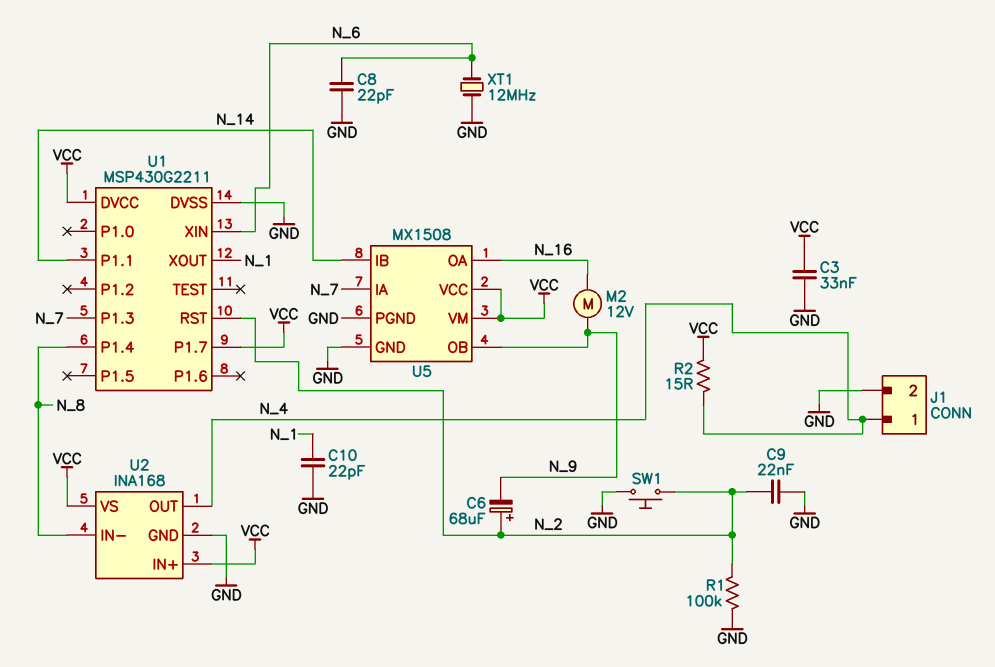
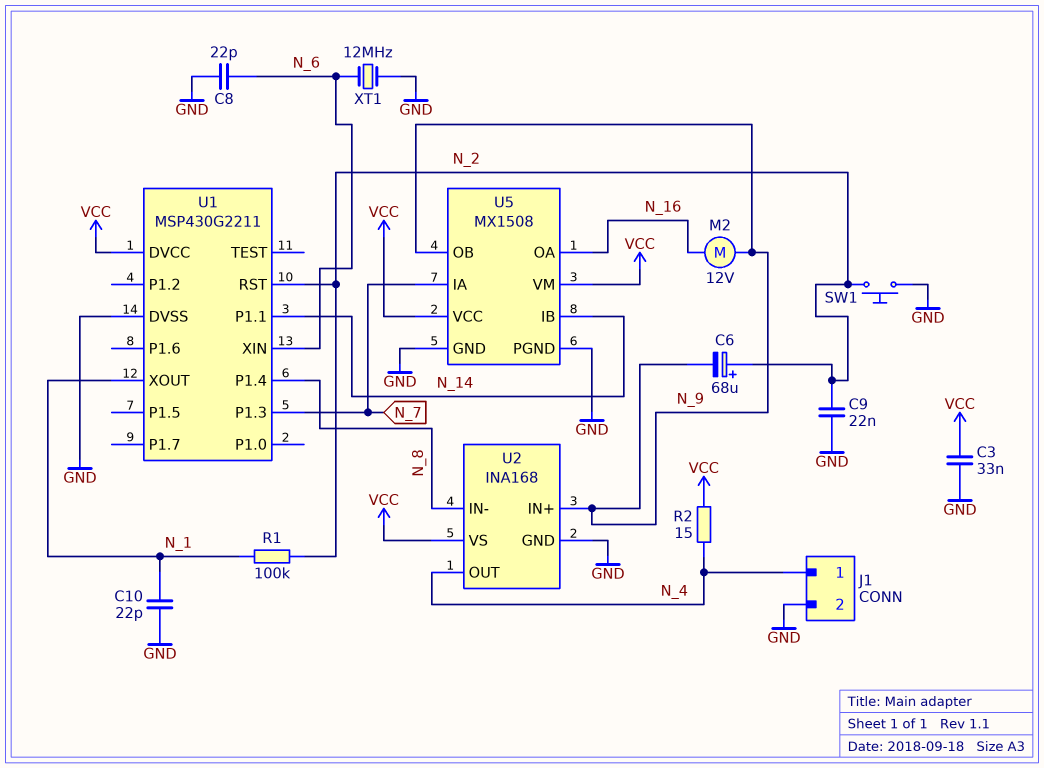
R1: 100k (GND, N_2) -> 100k (N_1, N_2)
U1 pin P1.7: VCC -> none
U2 pin IN+: VCC -> N_9

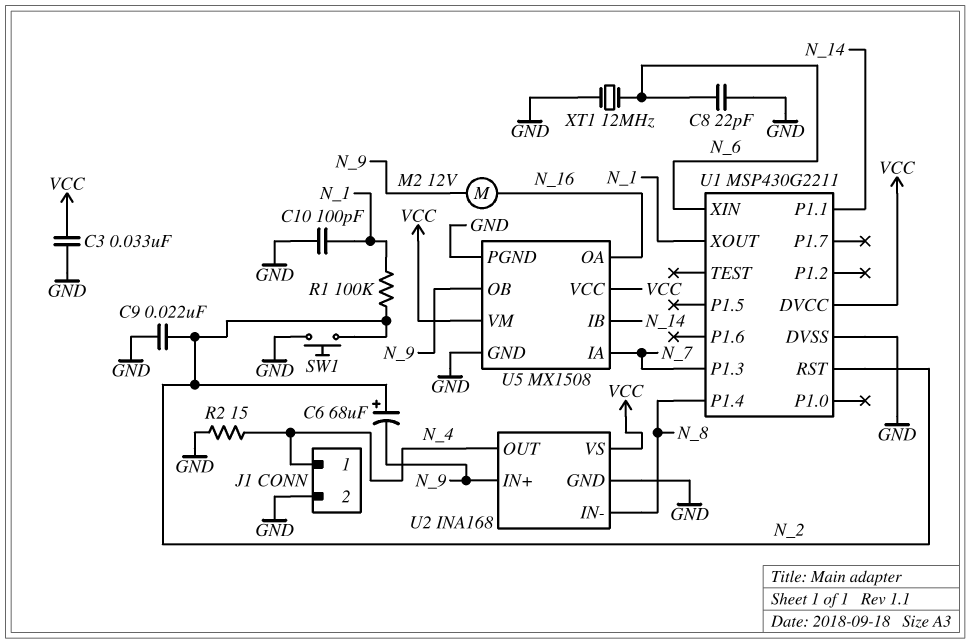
C10: 22pF (GND, N_1) -> 100pF (GND, N_1)
R2: 15 (N_4, VCC) -> 15 (GND, N_4)

